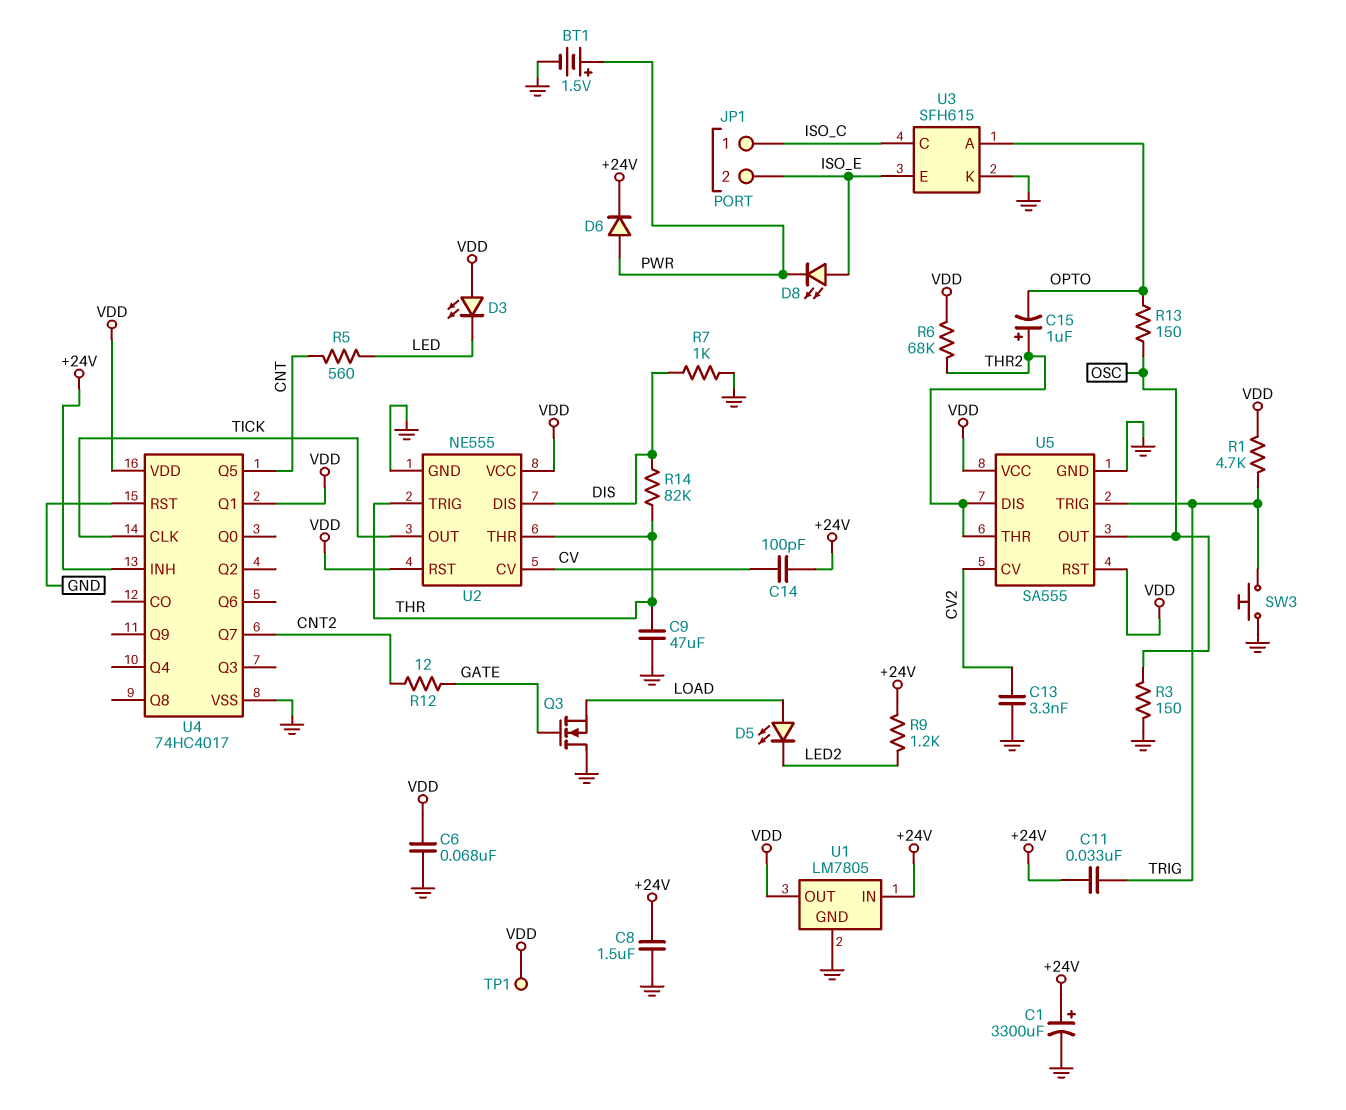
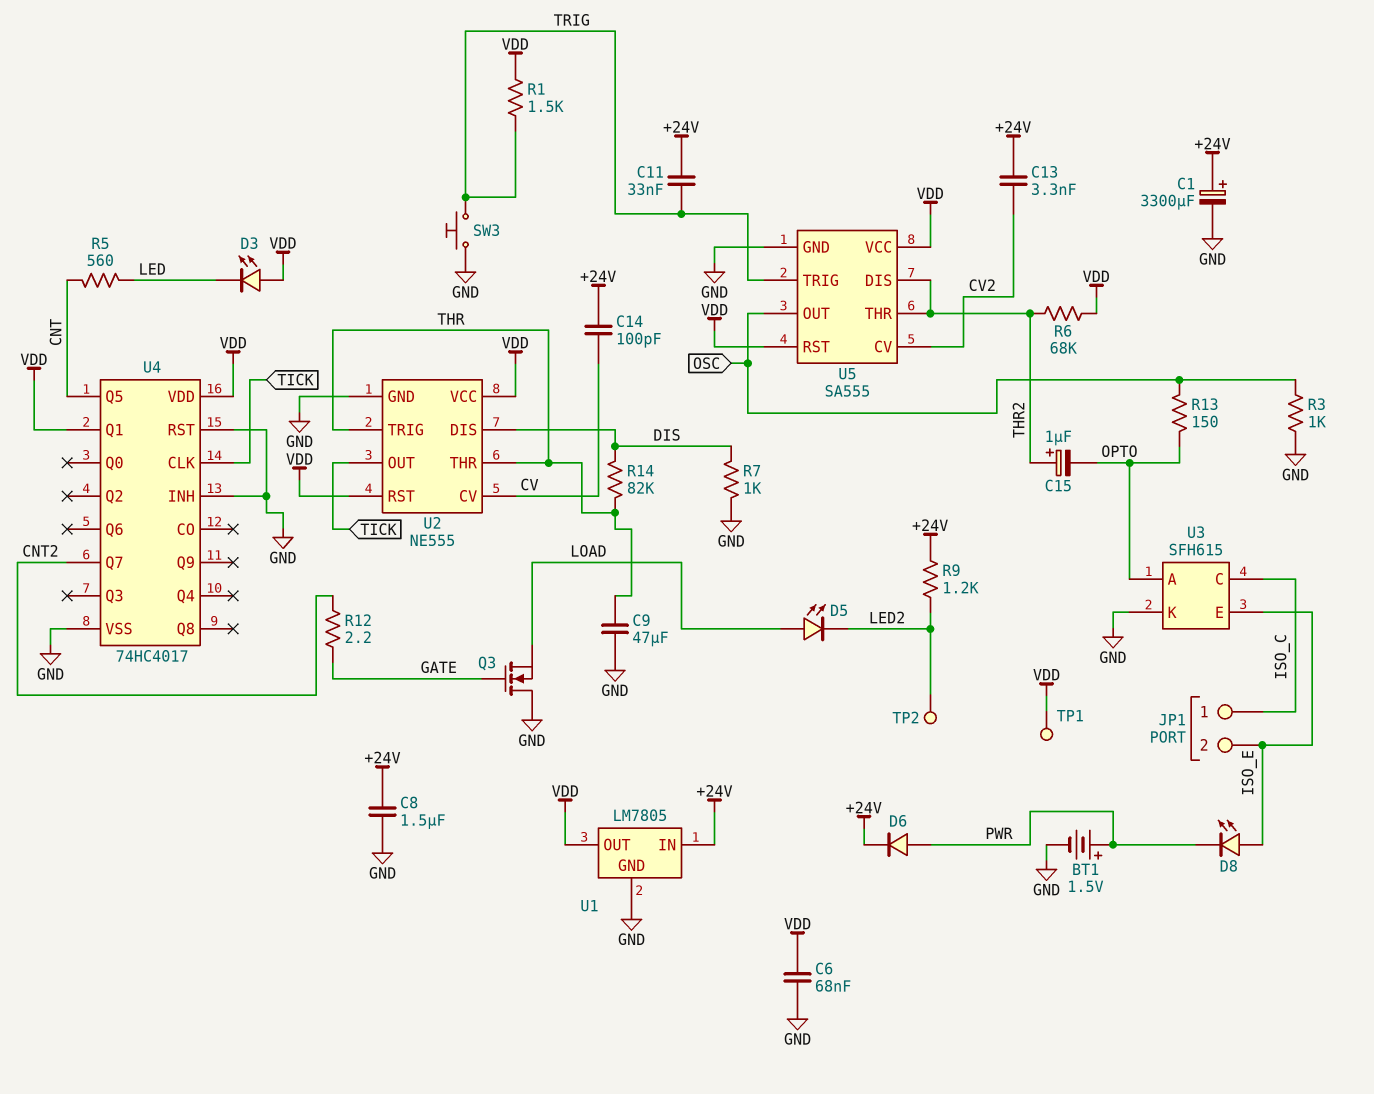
C13: 3.3nF (CV2, GND) -> 3.3nF (+24V, CV2)
R1: 4.7k (TRIG, VDD) -> 1.5k (TRIG, VDD)
R3: 150 (GND, OSC) -> 1k (GND, OSC)
R12: 12 (CNT2, GATE) -> 2.2 (CNT2, GATE)
TP2: none -> test point (LED2)
U4 pin INH: +24V -> GND

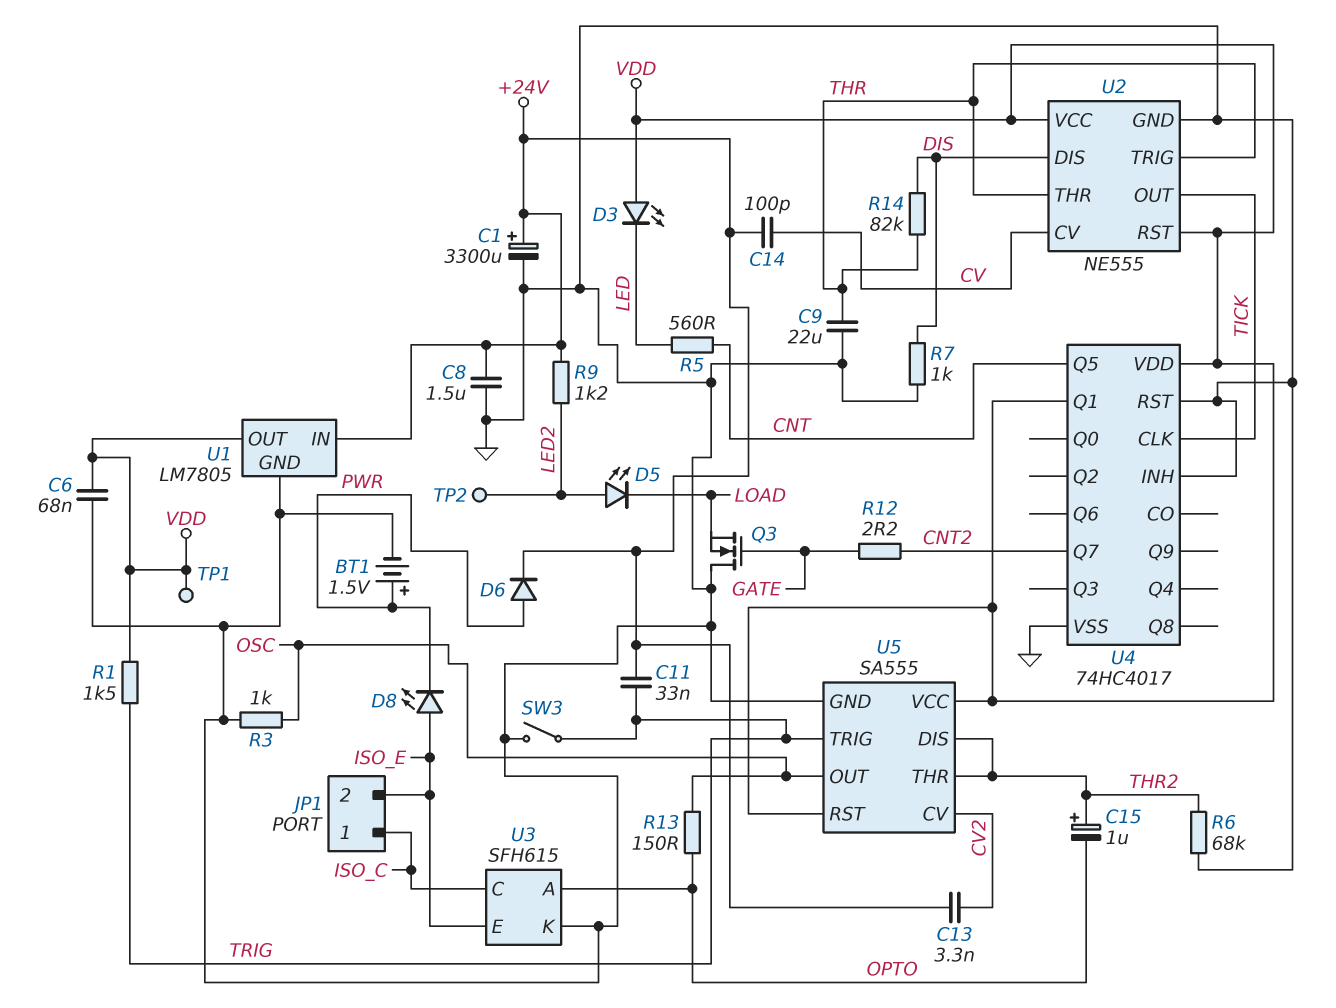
C9: 47uF (GND, THR) -> 22uF (GND, THR)
D5: LED (A LOAD, K LED2) -> LED (A LED2, K LOAD)
R6: 68k (THR2, VDD) -> 68k (GND, THR2)
SW3: button (GND, TRIG) -> switch (GND, TRIG)

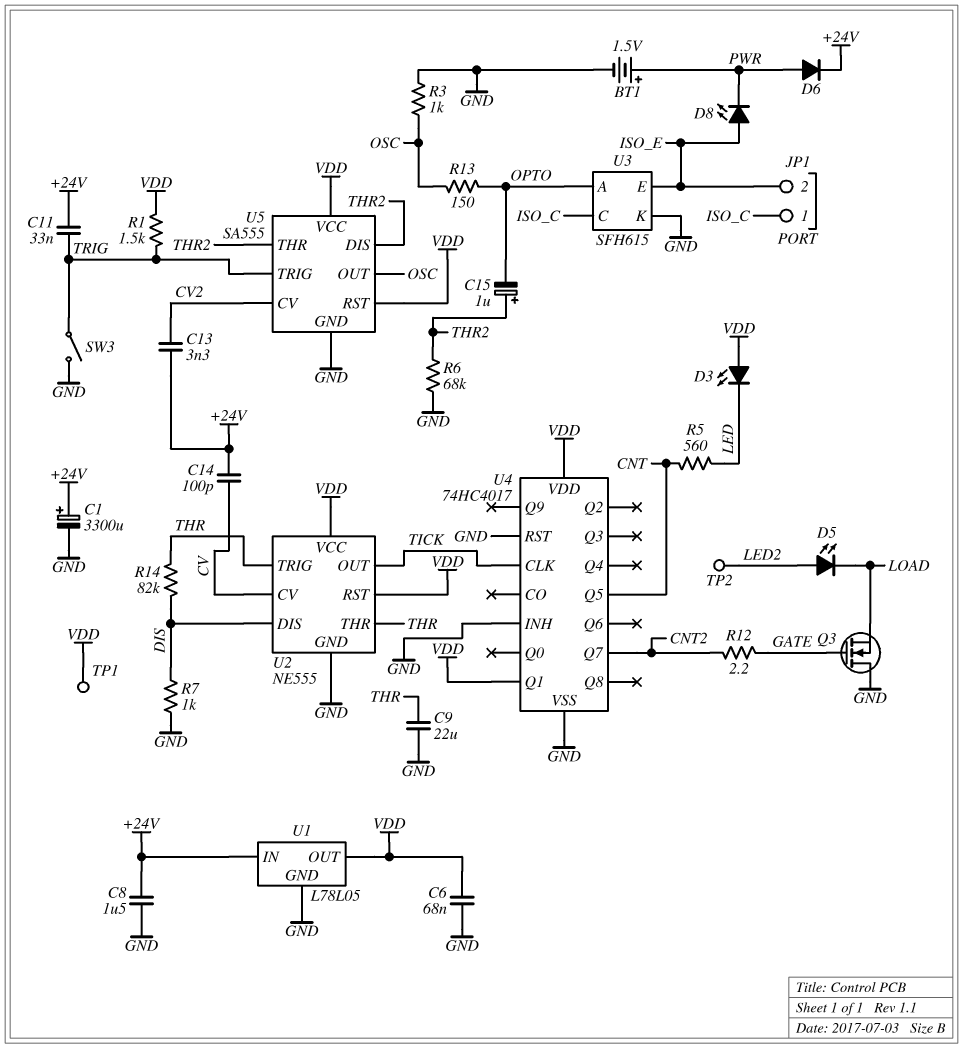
R9: 1.2k (+24V, LED2) -> none
U1: LM7805 -> L78L05

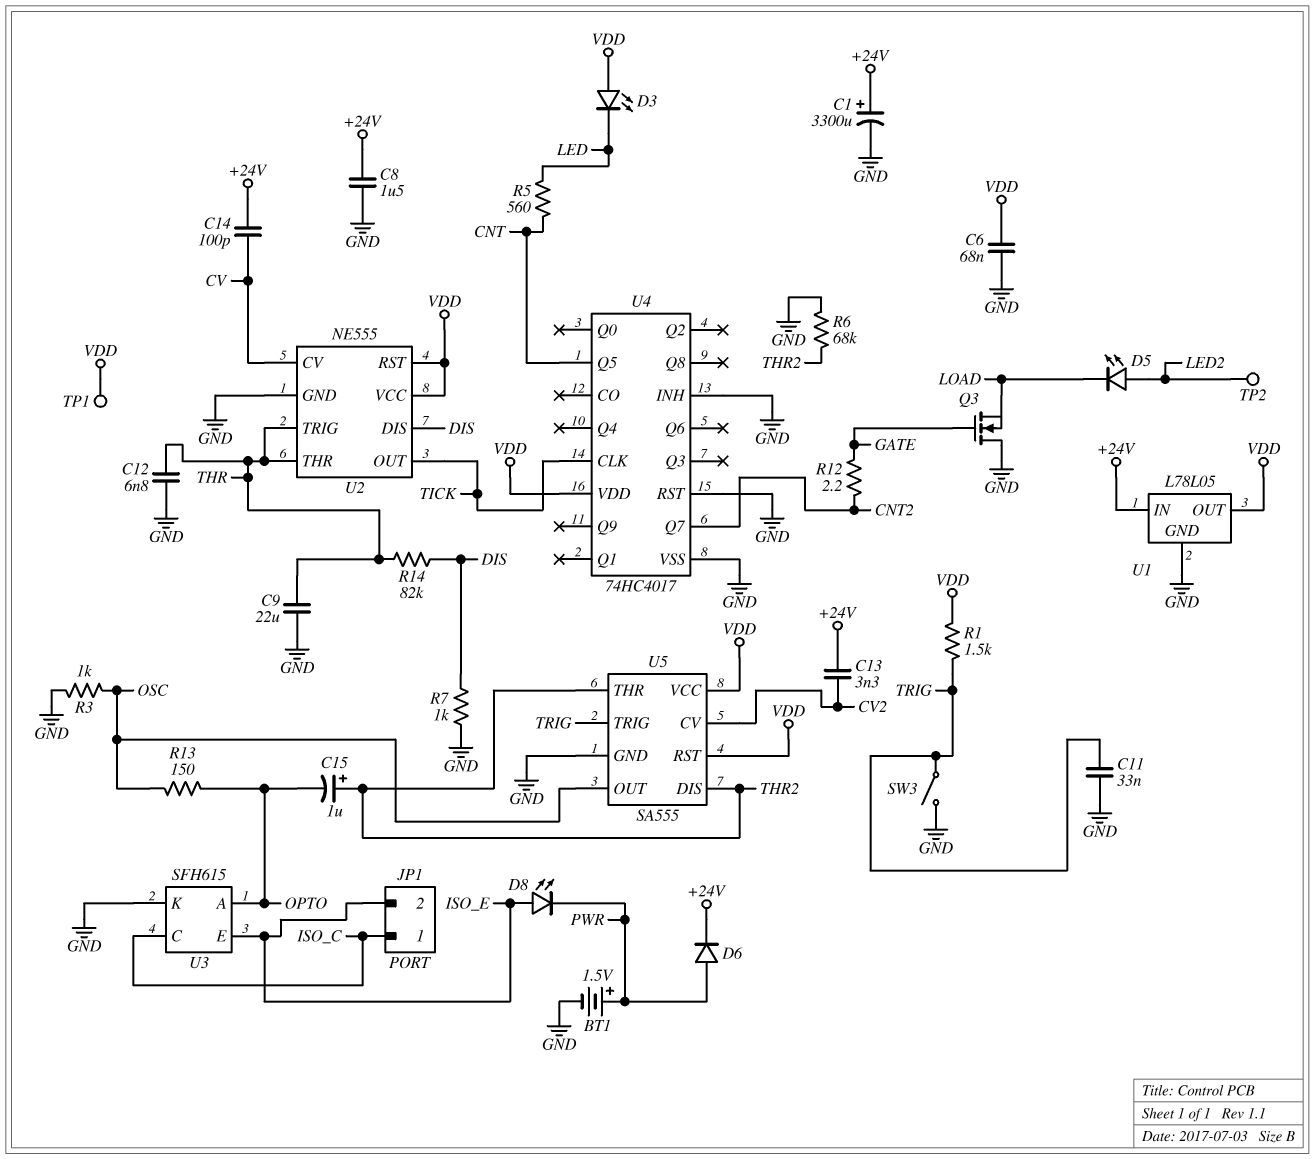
C11: 33nF (+24V, TRIG) -> 33nF (GND, TRIG)
C12: none -> 6.8nF (GND, THR)
U4 pin Q1: VDD -> none

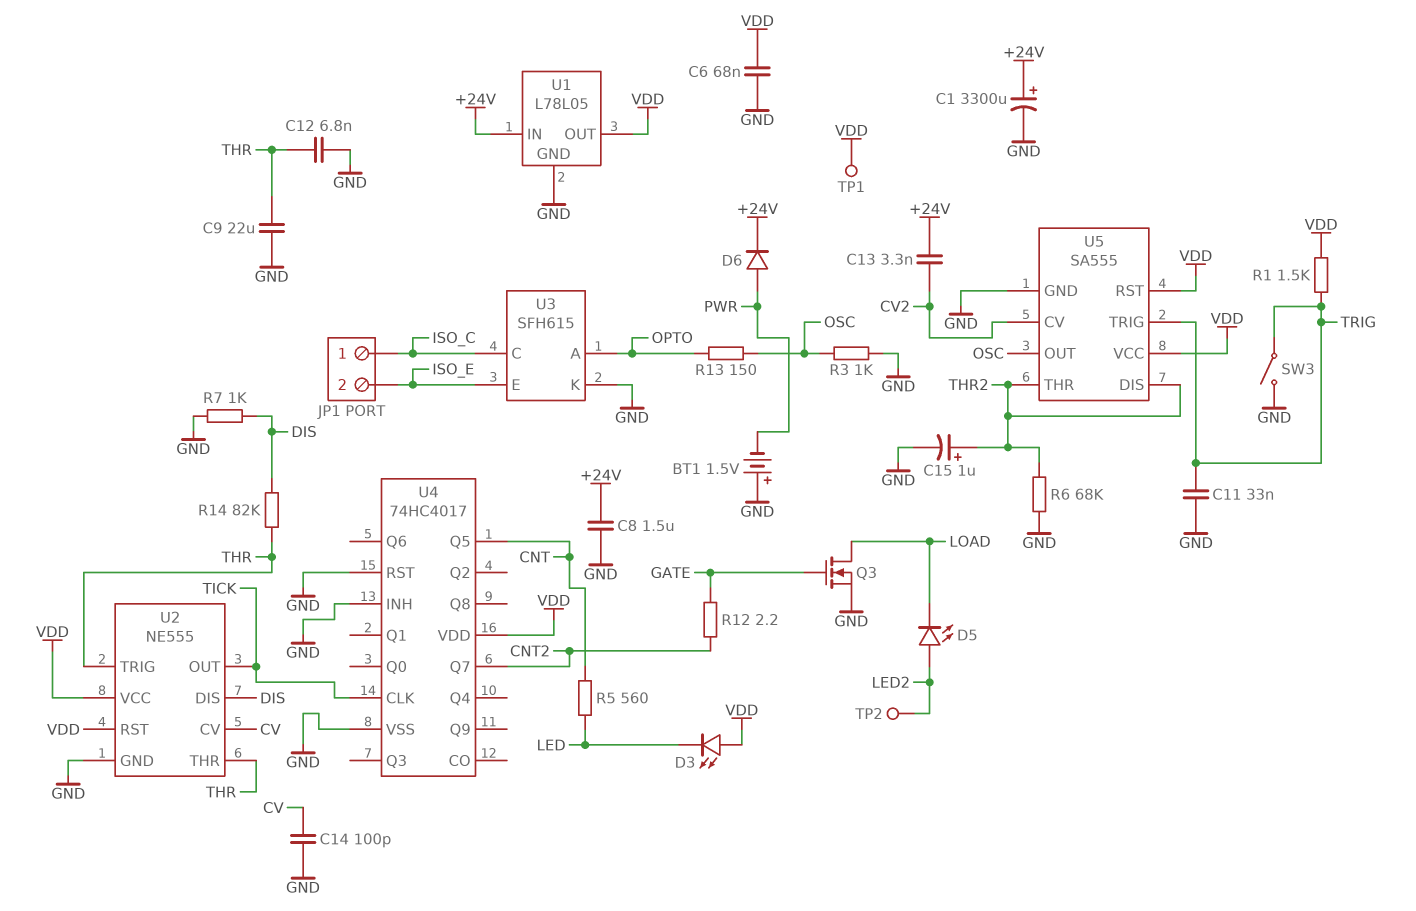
BT1: 1.5V (plus PWR, minus GND) -> 1.5V (plus GND, minus PWR)
C14: 100pF (+24V, CV) -> 100pF (CV, GND)
C15: 1uF (plus THR2, minus OPTO) -> 1uF (plus THR2, minus GND)
D8: LED (A ISO_E, K PWR) -> none
Q3: NMOS (G GATE, D GND, S LOAD) -> NMOS (G GATE, D LOAD, S GND)

